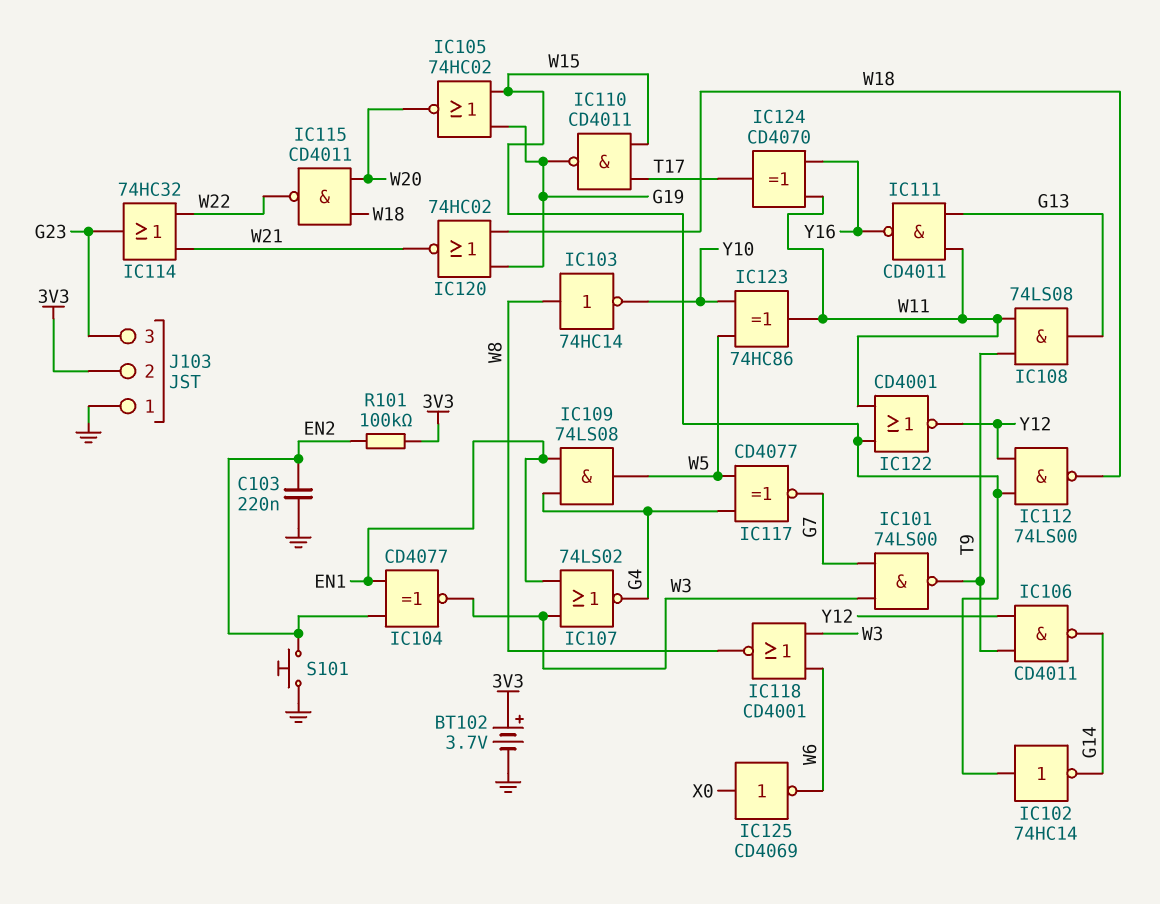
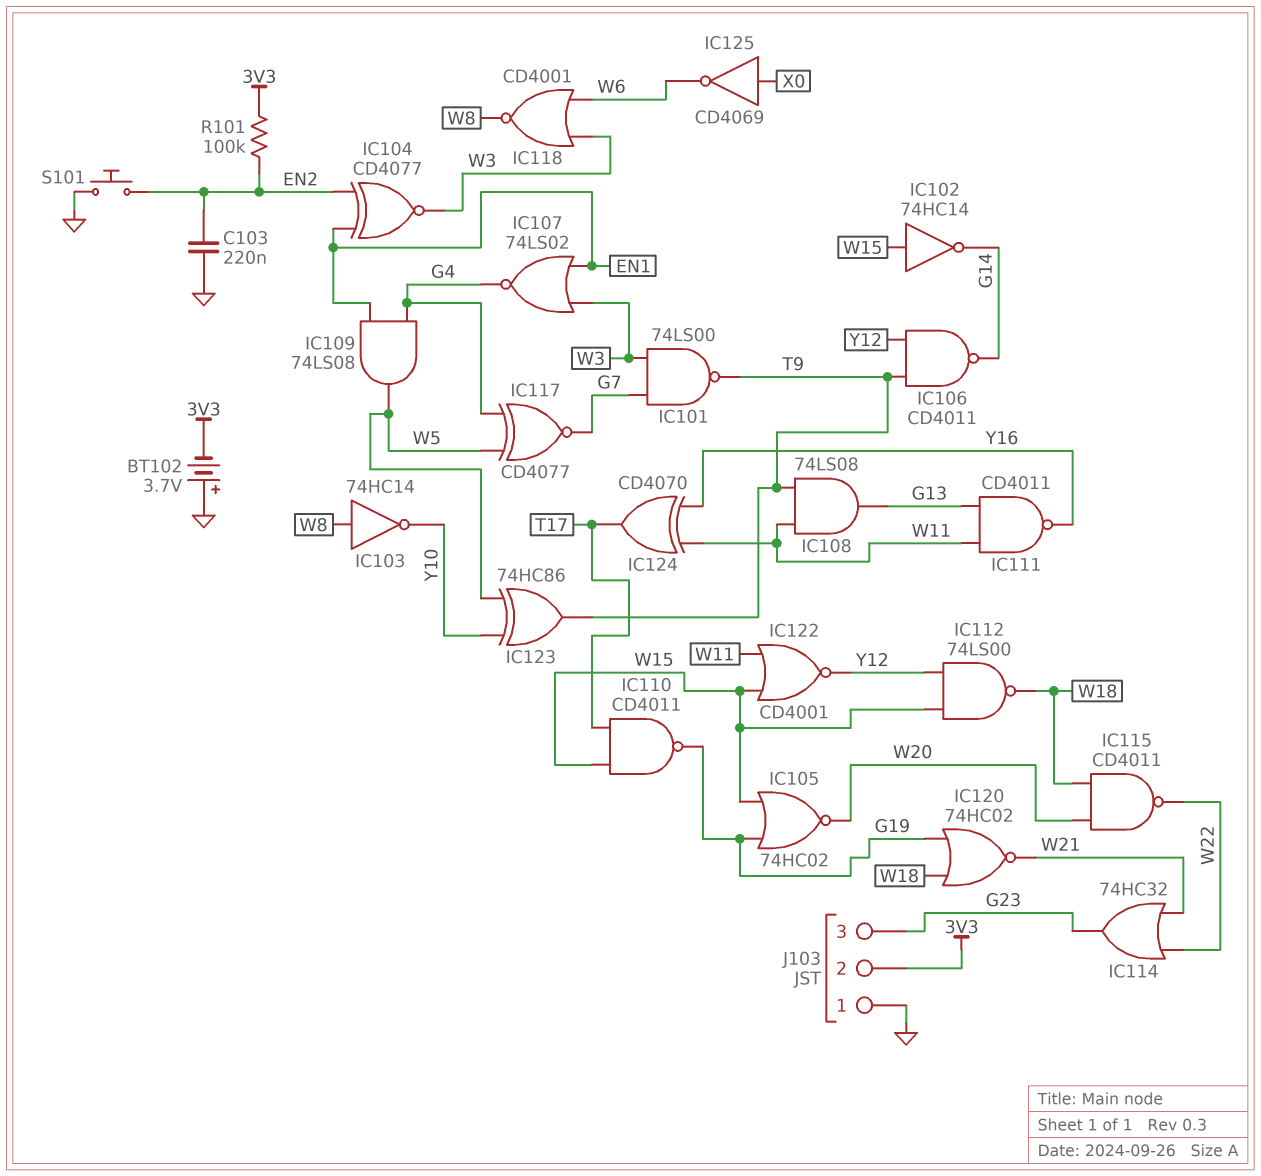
BT102: 3.7V (plus 3V3, minus GND) -> 3.7V (plus GND, minus 3V3)
IC123: XOR 74HC86 (in W5, in Y10, out W11) -> XOR 74HC86 (in W5, in Y10, out T9)

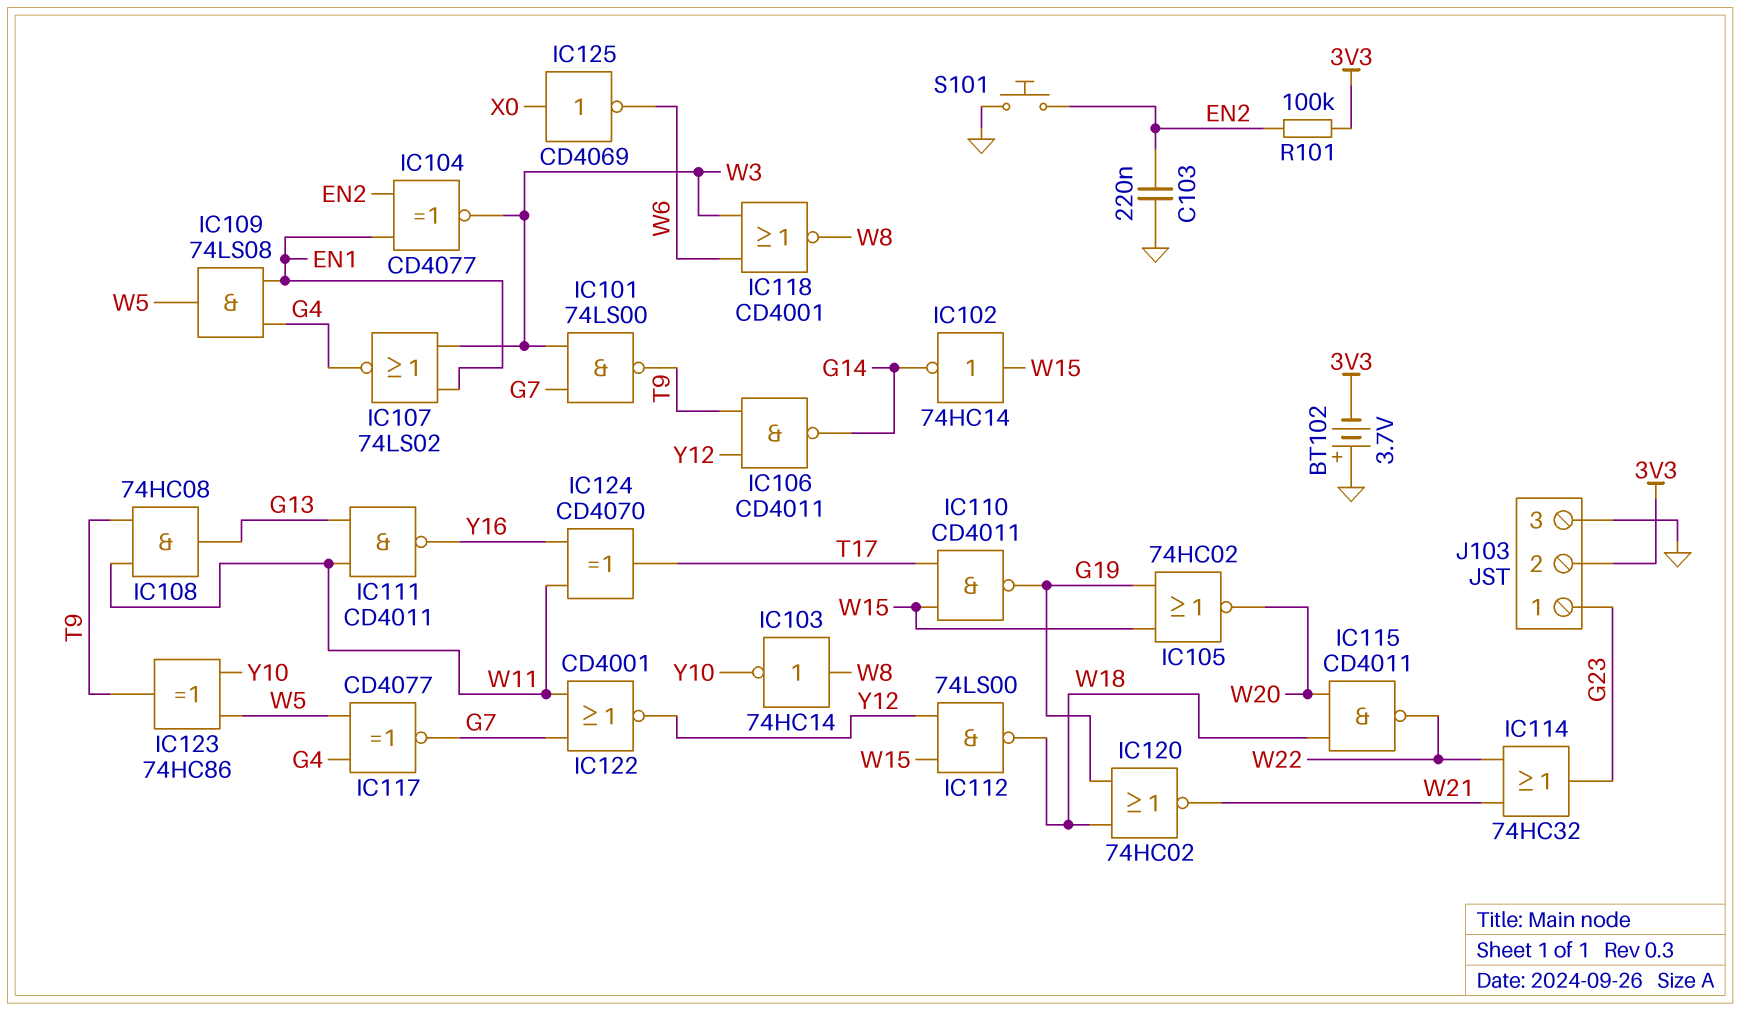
IC108: AND 74LS08 (in T9, in W11, out G13) -> AND 74HC08 (in T9, in W11, out G13)
IC122: NOR CD4001 (in W11, in W15, out Y12) -> NOR CD4001 (in G7, in W11, out Y12)
J103 pin 1: GND -> G23
J103 pin 3: G23 -> GND

